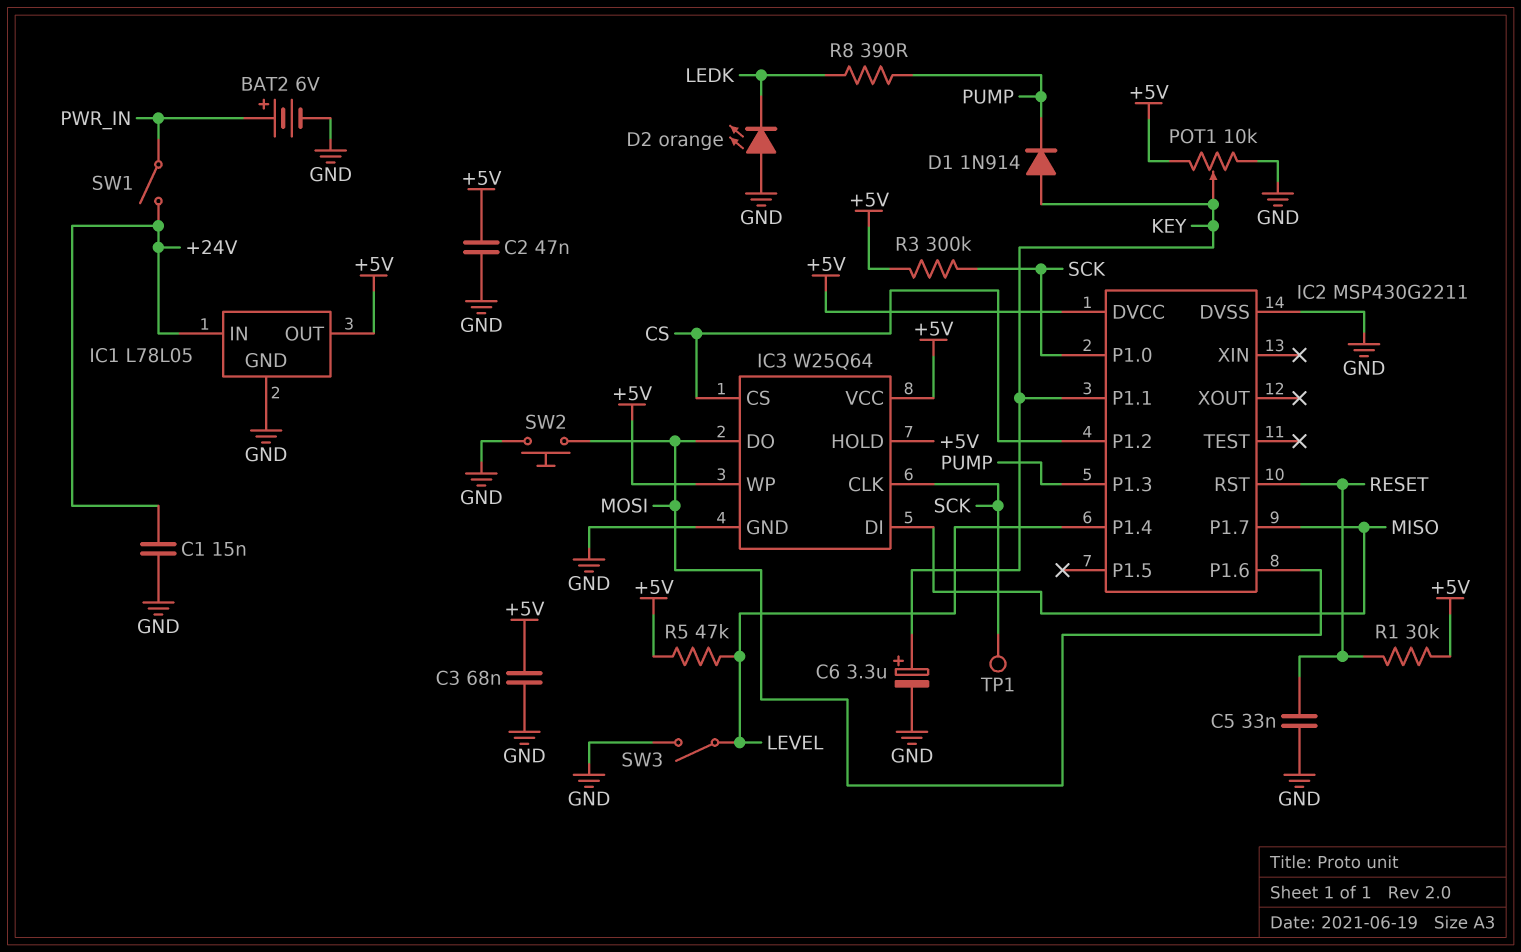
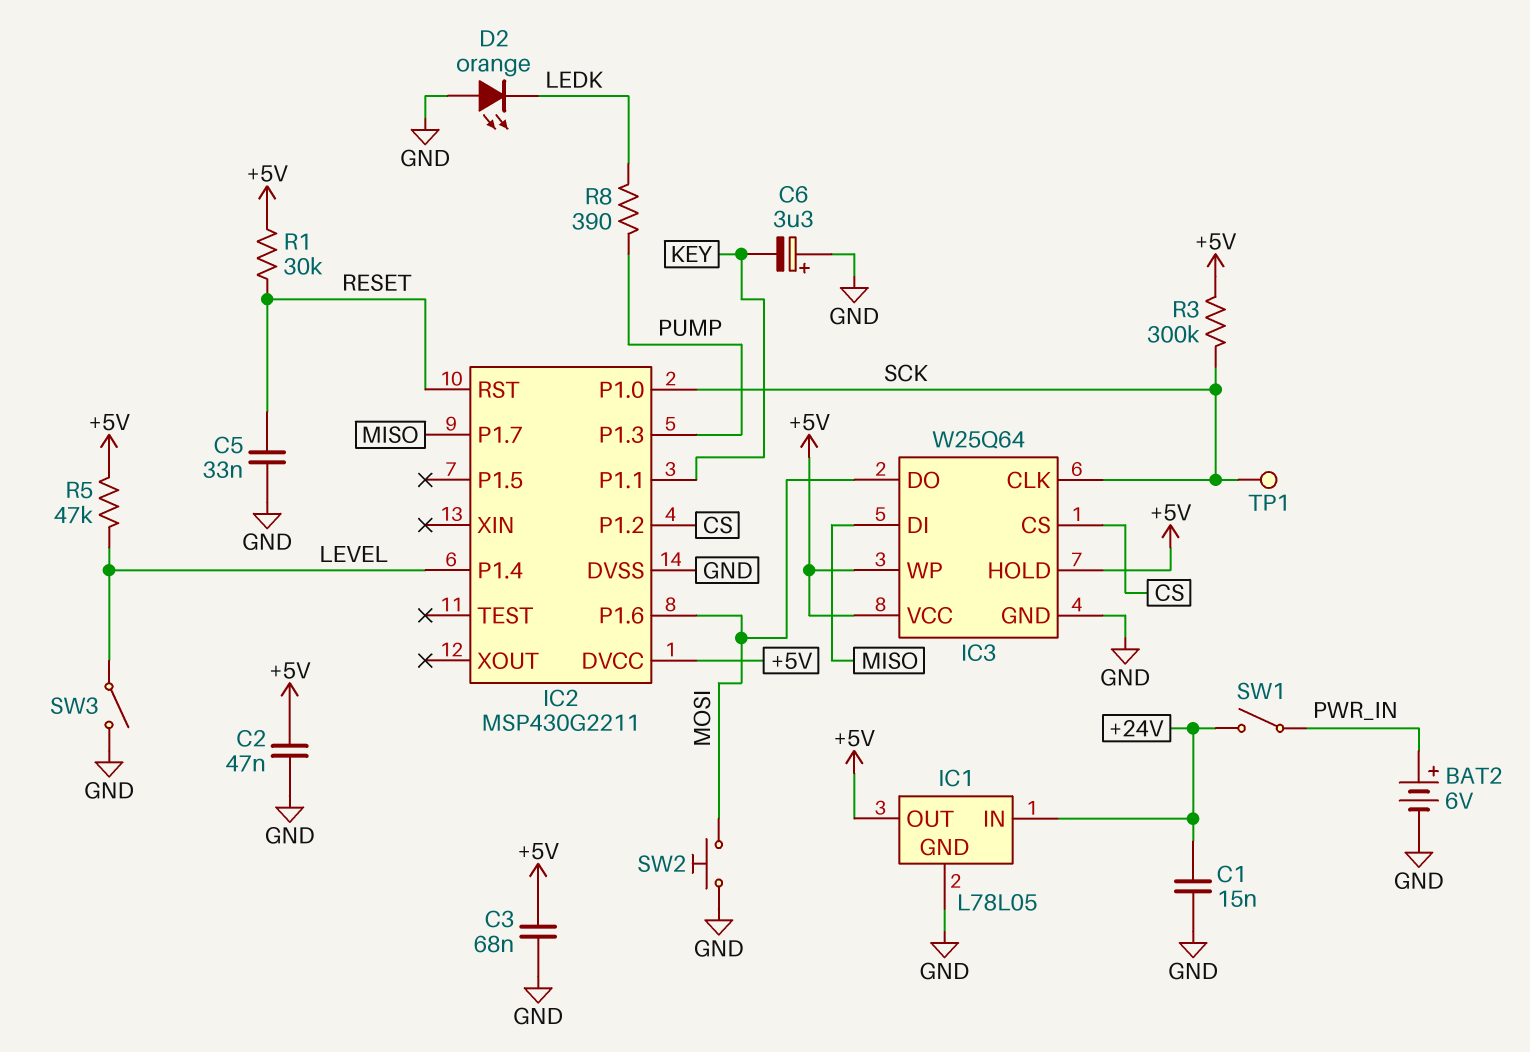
C6: 3.3uF (plus KEY, minus GND) -> 3.3uF (plus GND, minus KEY)
D1: diode 1N914 (A KEY, K PUMP) -> none
POT1: 10k (+5V, GND, wiper KEY) -> none

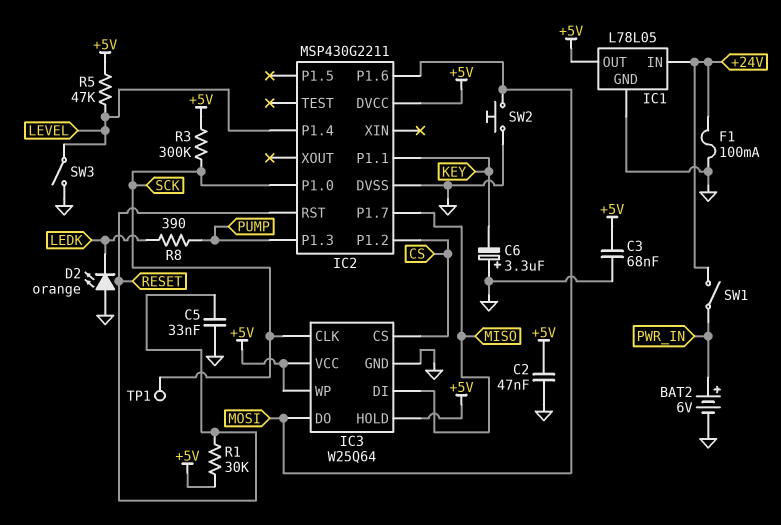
C1: 15nF (+24V, GND) -> none
F1: none -> 100mA (+24V, GND)

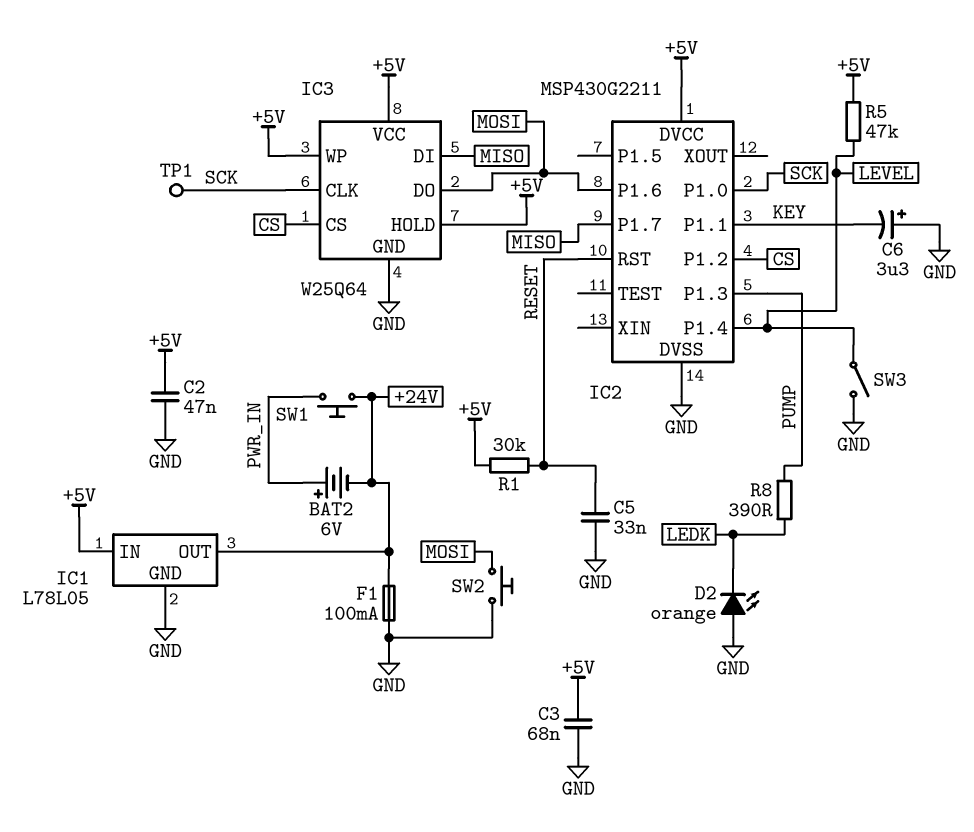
BAT2: 6V (plus PWR_IN, minus GND) -> 6V (plus PWR_IN, minus +24V)
IC1 pin IN: +24V -> +5V
IC1 pin OUT: +5V -> +24V
R3: 300k (+5V, SCK) -> none
SW1: switch (+24V, PWR_IN) -> button (+24V, PWR_IN)

